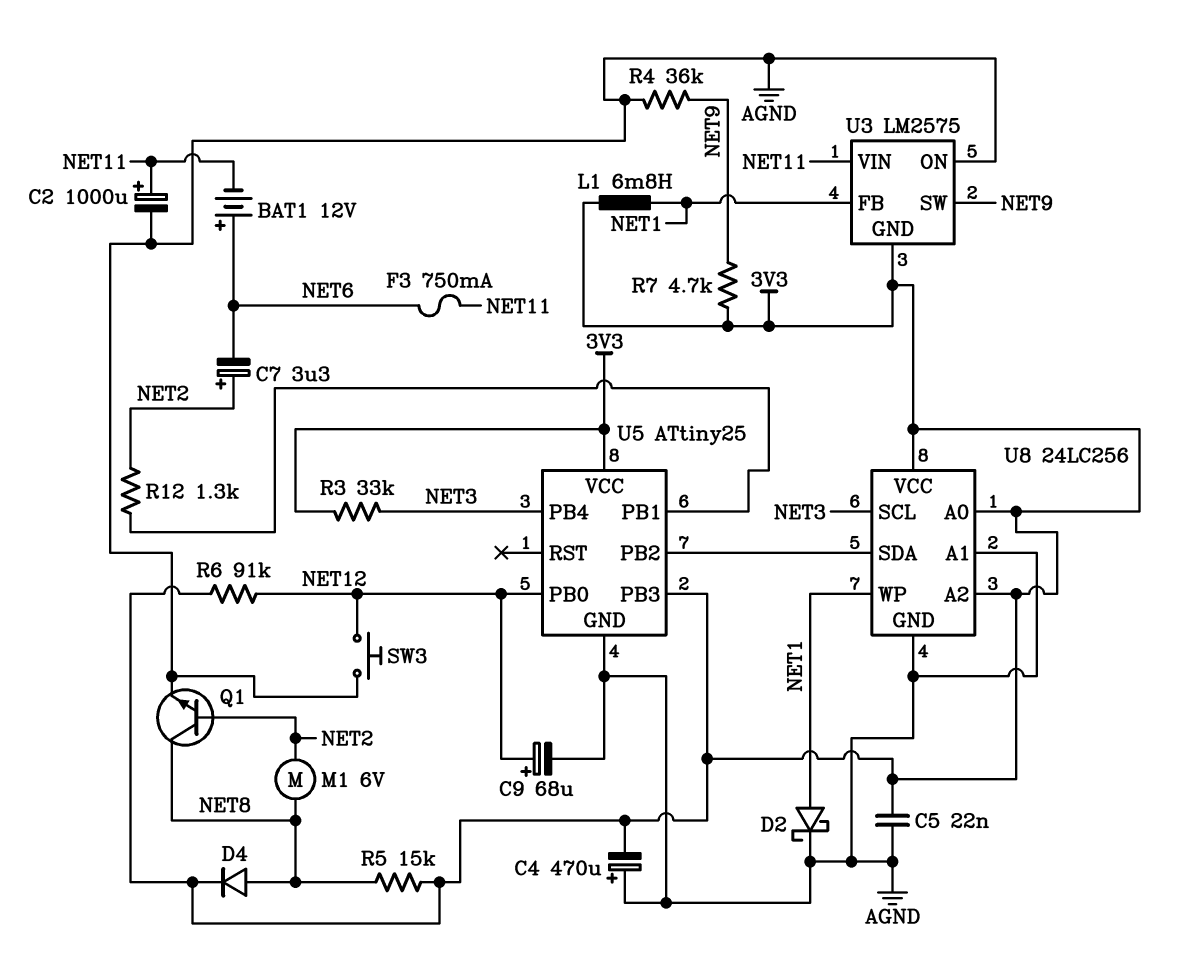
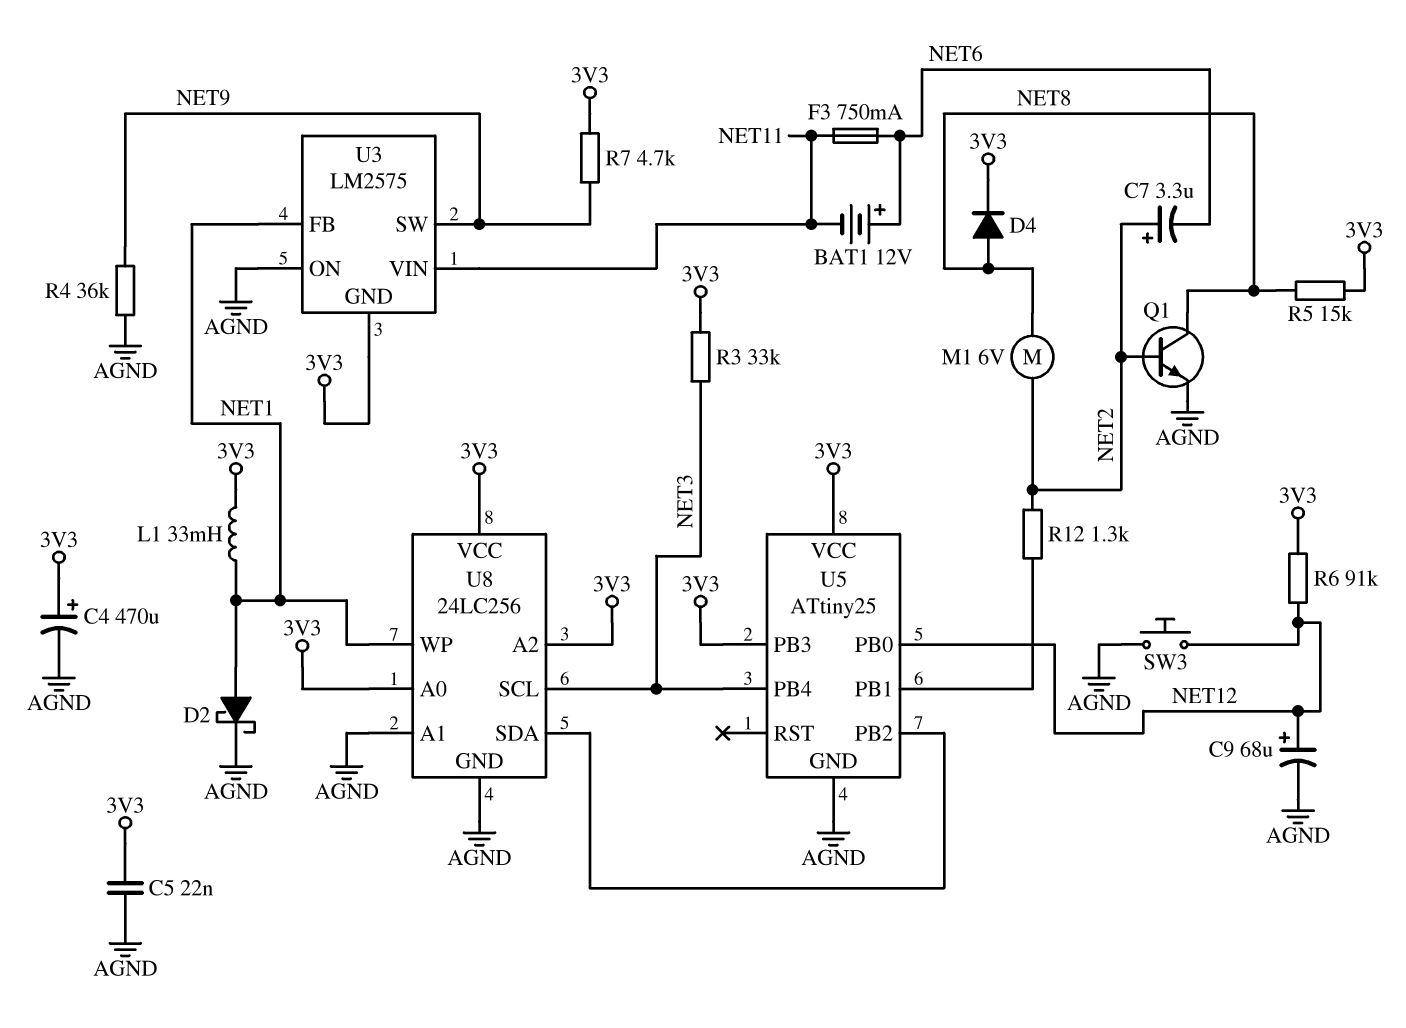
C2: 1000uF (plus NET11, minus AGND) -> none
C4: 470uF (plus AGND, minus 3V3) -> 470uF (plus 3V3, minus AGND)
L1: 6.8mH (3V3, NET1) -> 33mH (3V3, NET1)

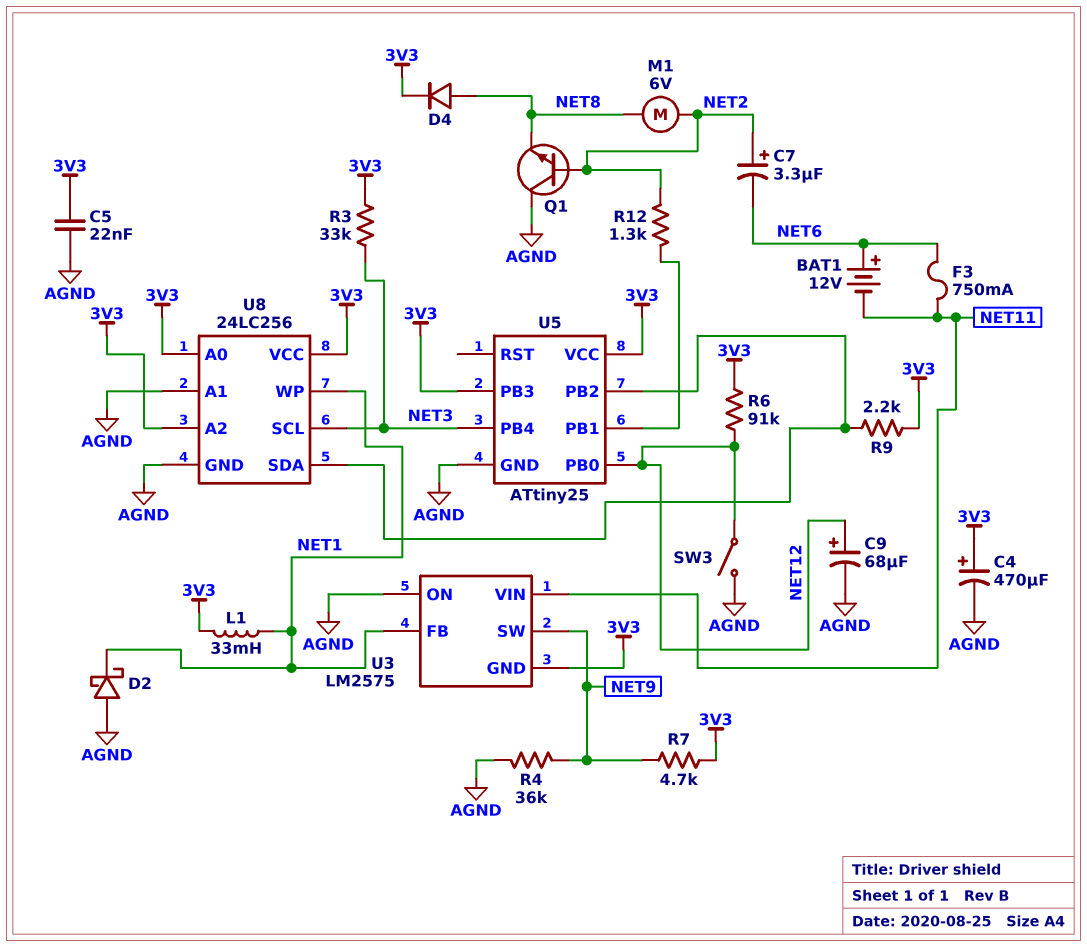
D2: schottky (A NET1, K AGND) -> schottky (A AGND, K NET1)
Q1: NPN (B NET2, C NET8, E AGND) -> NPN (B NET2, C AGND, E NET8)
R5: 15k (3V3, NET8) -> none
R9: none -> 2.2k (3V3, U5/PB2)
SW3: button (AGND, NET12) -> switch (AGND, NET12)

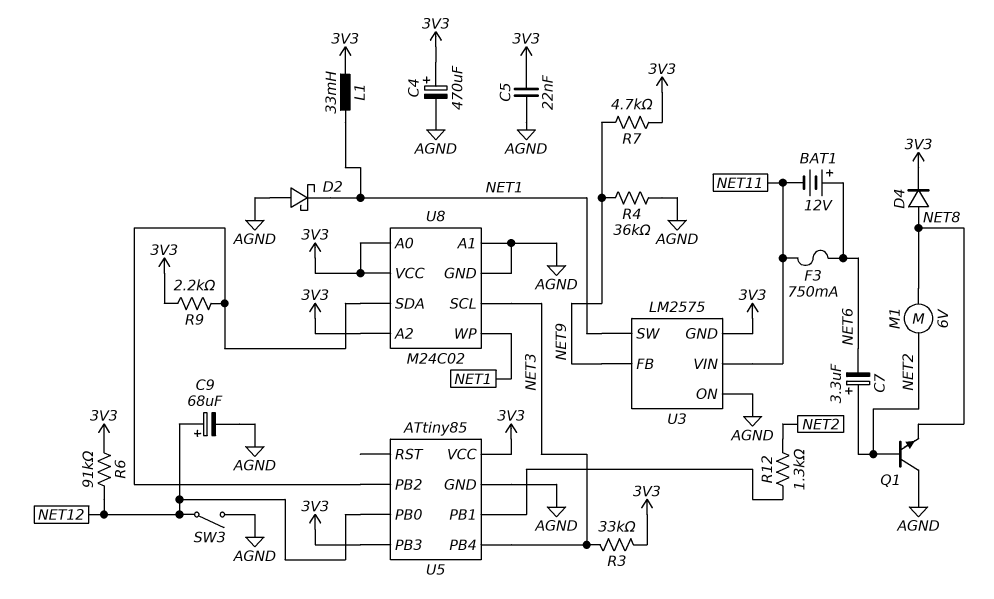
U3 pin FB: NET1 -> NET9
U3 pin SW: NET9 -> NET1
U5: ATtiny25 -> ATtiny85
U8: 24LC256 -> M24C02

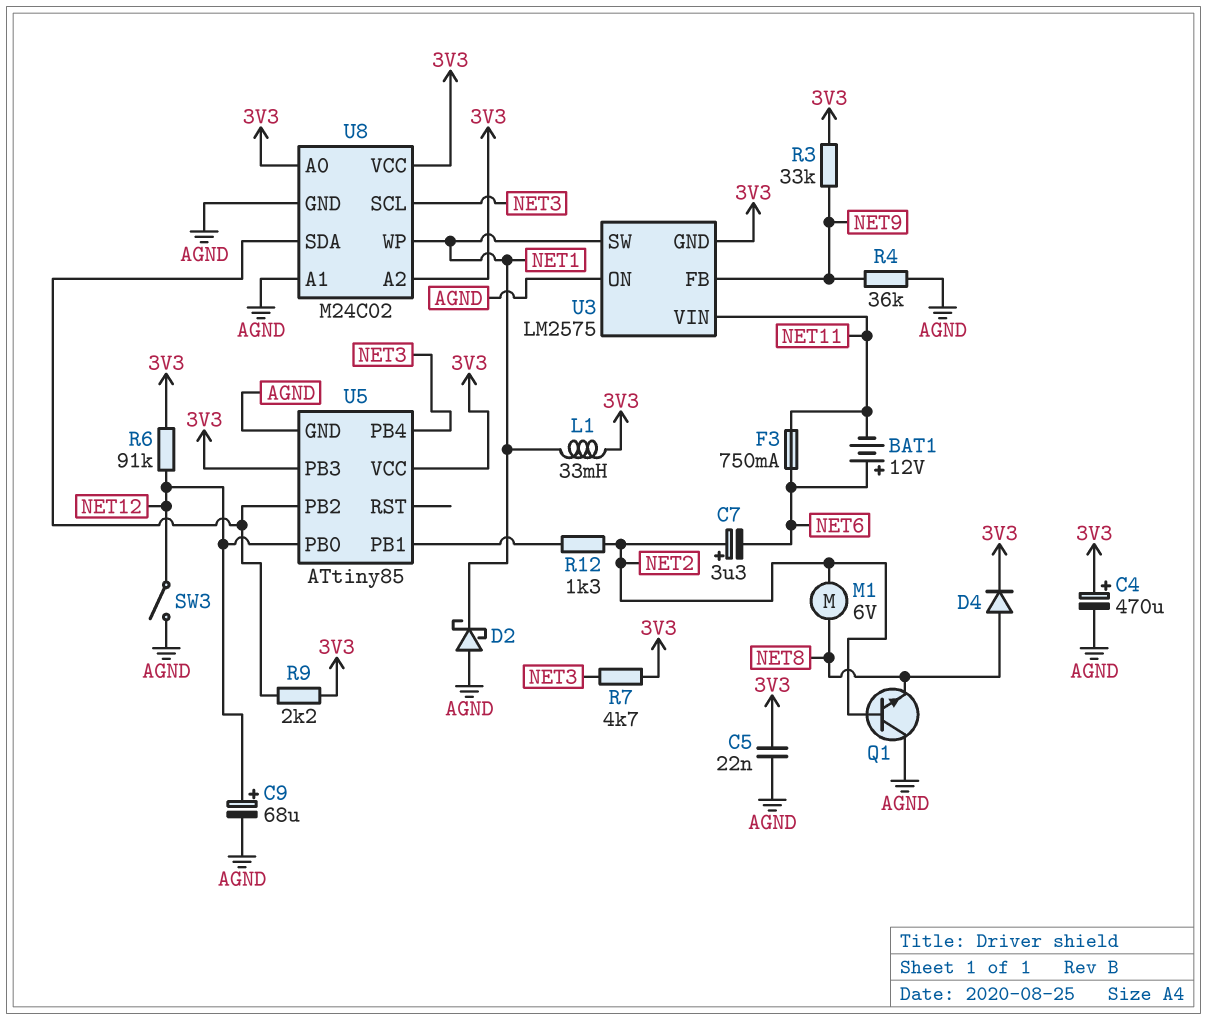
R3: 33k (3V3, NET3) -> 33k (3V3, NET9)
R7: 4.7k (3V3, NET9) -> 4.7k (3V3, NET3)

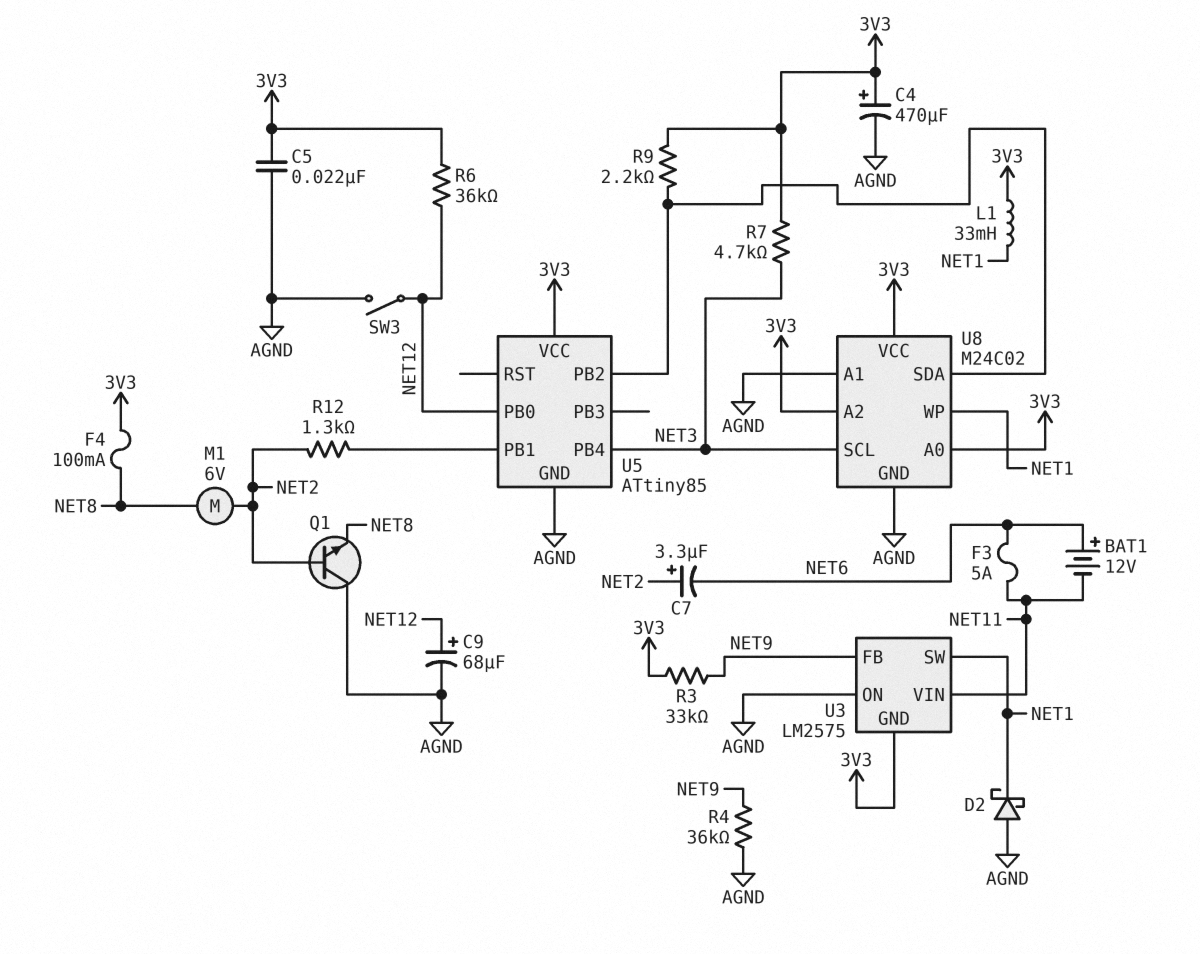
D4: diode (A NET8, K 3V3) -> none
F3: 750mA (NET6, NET11) -> 5A (NET6, NET11)
F4: none -> 100mA (3V3, NET8)
R6: 91k (3V3, NET12) -> 36k (3V3, NET12)
U5 pin PB3: 3V3 -> none

